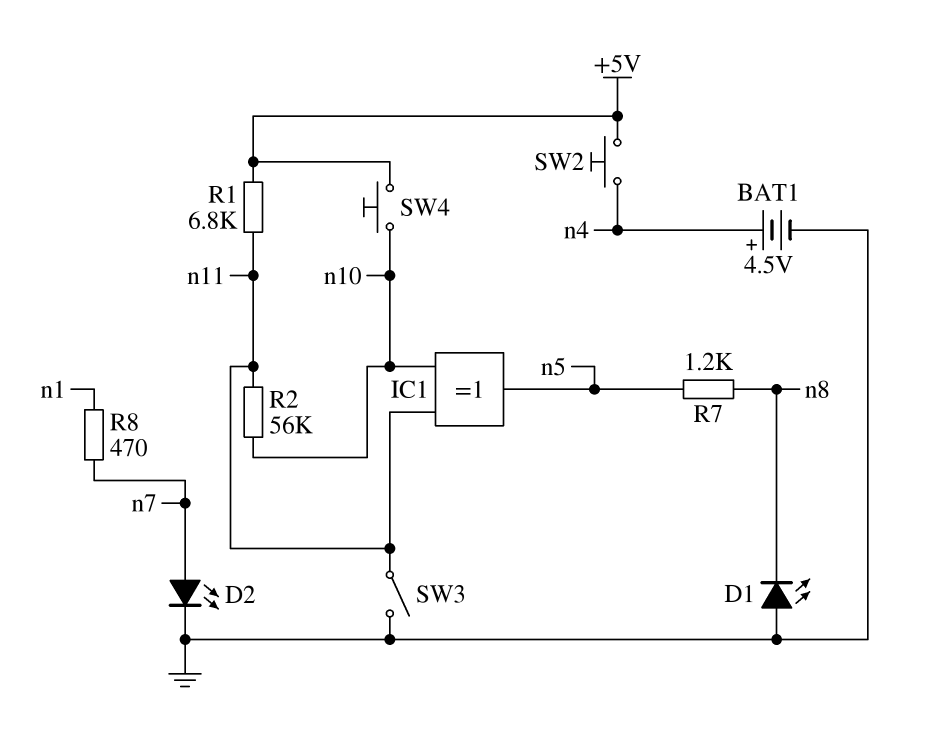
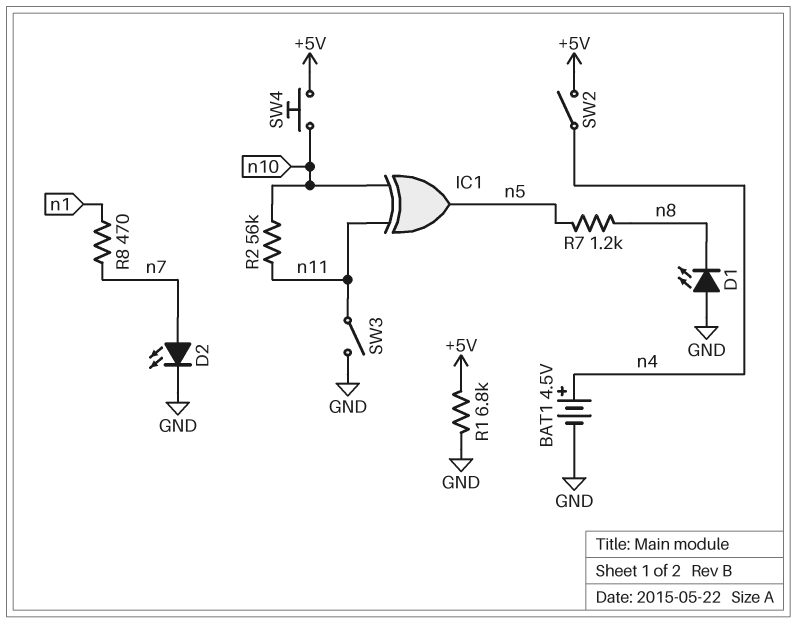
R1: 6.8k (+5V, n11) -> 6.8k (+5V, GND)
SW2: button (+5V, n4) -> switch (+5V, n4)

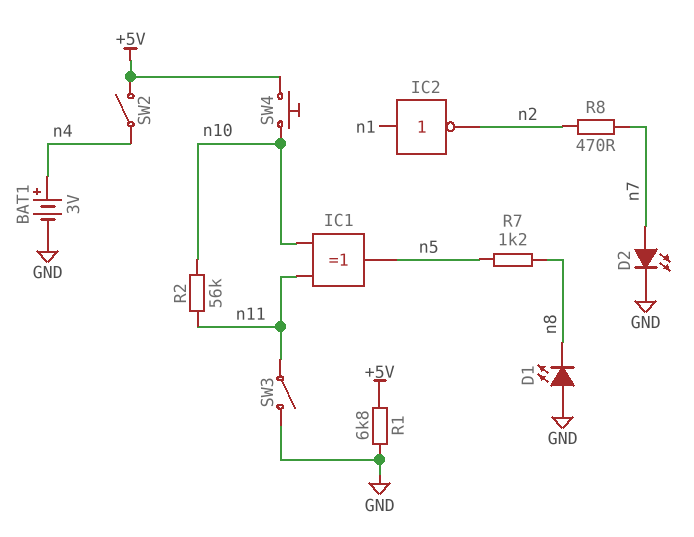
BAT1: 4.5V (plus n4, minus GND) -> 3V (plus n4, minus GND)
IC2: none -> NOT (in n1, out n2)
R8: 470 (n1, n7) -> 470 (n2, n7)

